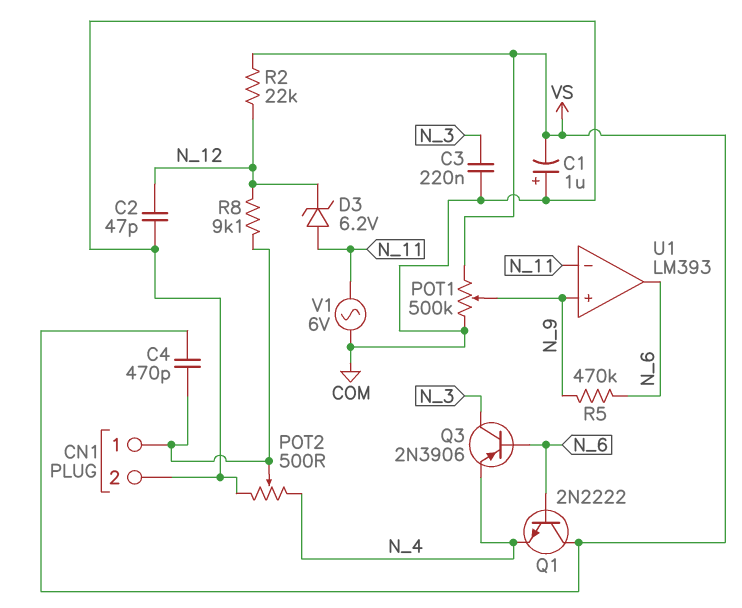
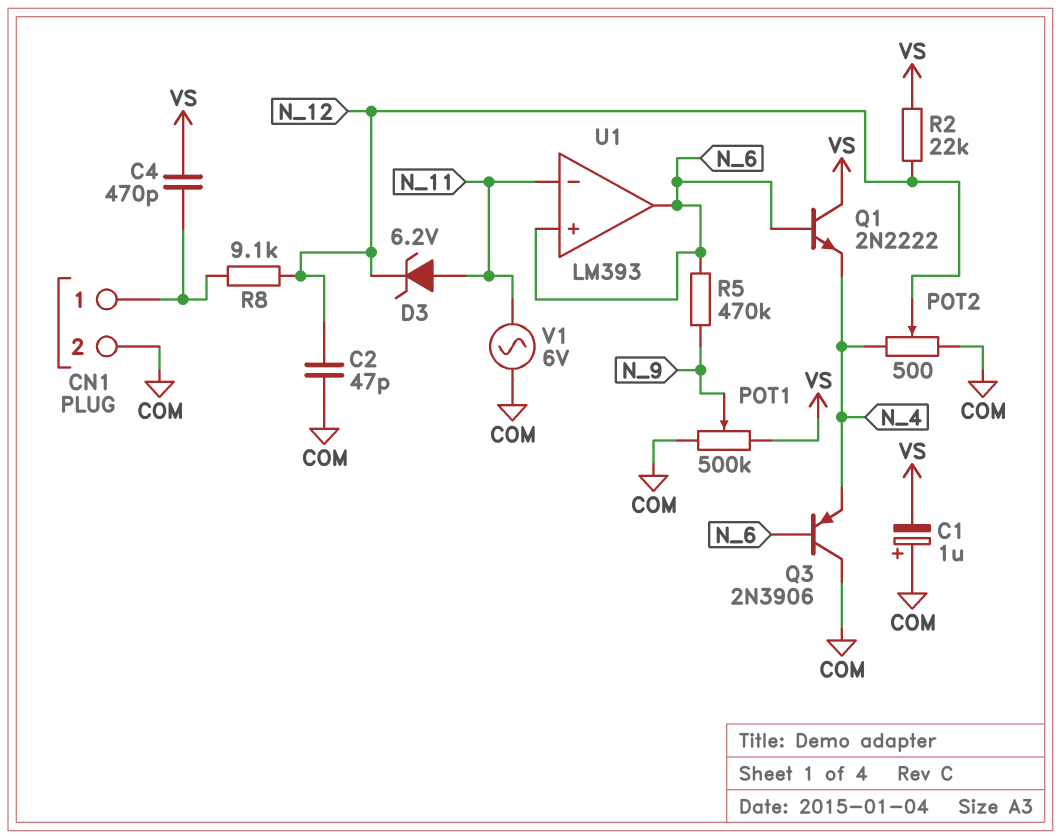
C3: 220nF (COM, N_3) -> none
POT2: 500 (COM, N_4, wiper CN1/1) -> 500 (COM, N_4, wiper N_12)
Q3: PNP 2N3906 (B N_6, C N_3, E N_4) -> PNP 2N3906 (B N_6, C COM, E N_4)
U1 pin in+: N_9 -> N_6

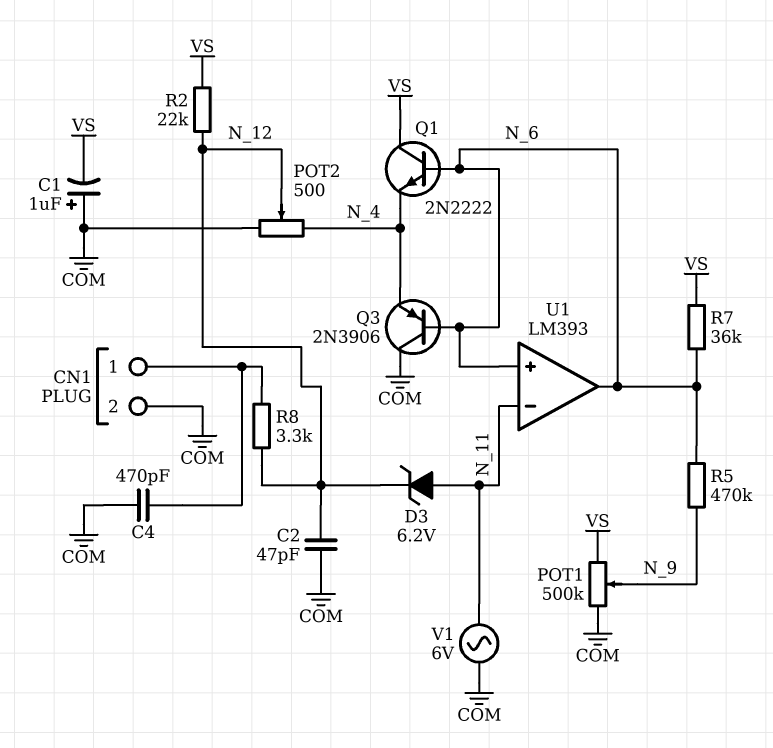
C4: 470pF (CN1/1, VS) -> 470pF (CN1/1, COM)
R7: none -> 36k (N_6, VS)
R8: 9.1k (CN1/1, N_12) -> 3.3k (CN1/1, N_12)

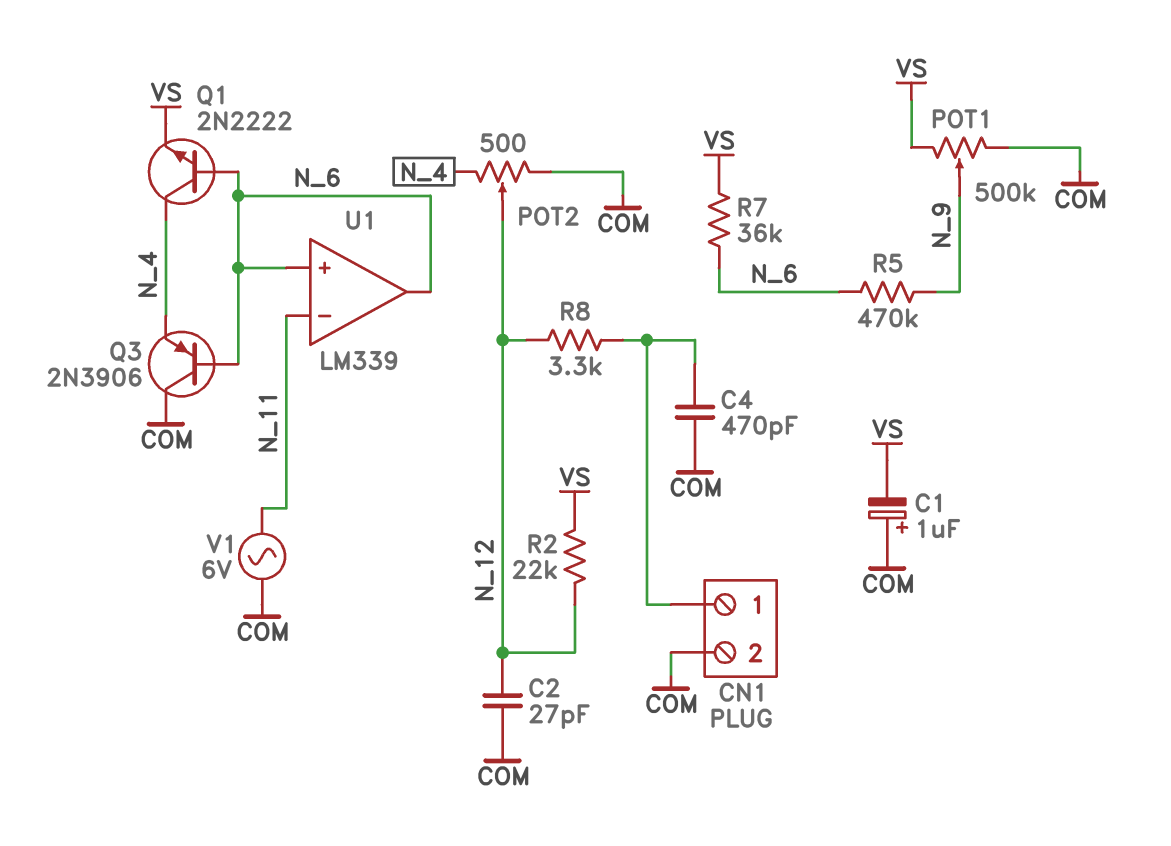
C2: 47pF (COM, N_12) -> 27pF (COM, N_12)
D3: zener 6.2V (A N_11, K N_12) -> none
Q1: NPN 2N2222 (B N_6, C VS, E N_4) -> NPN 2N2222 (B N_6, C N_4, E VS)
U1: LM393 -> LM339

